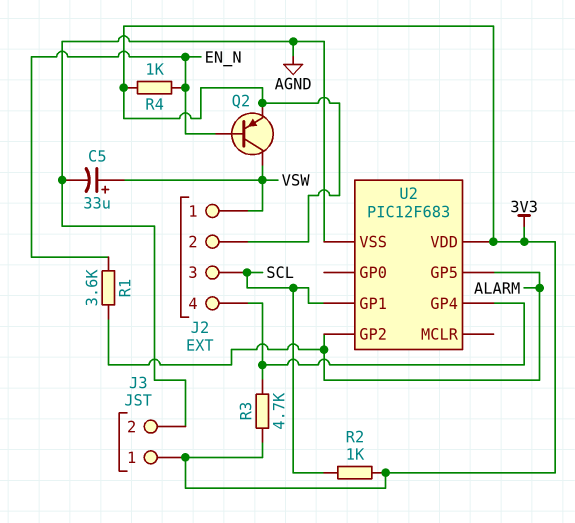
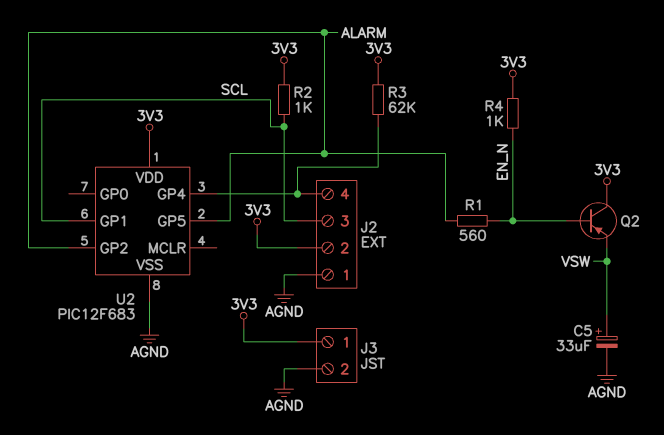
J2 pin 1: VSW -> AGND
Q2: PNP (B EN_N, C VSW, E 3V3) -> PNP (B EN_N, C 3V3, E VSW)
R1: 3.6k (ALARM, EN_N) -> 560 (ALARM, EN_N)
R3: 4.7k (3V3, J2/4) -> 62k (3V3, J2/4)

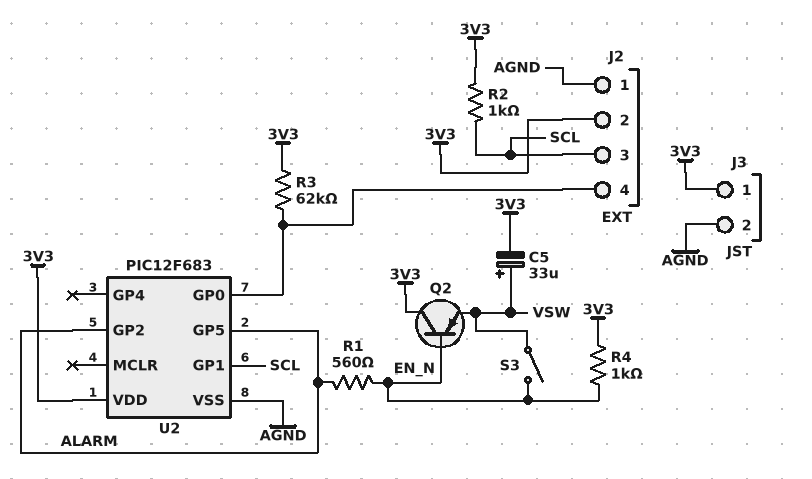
C5: 33uF (plus VSW, minus AGND) -> 33uF (plus VSW, minus 3V3)
S3: none -> switch (EN_N, VSW)
U2 pin GP0: none -> J2/4
U2 pin GP4: J2/4 -> none

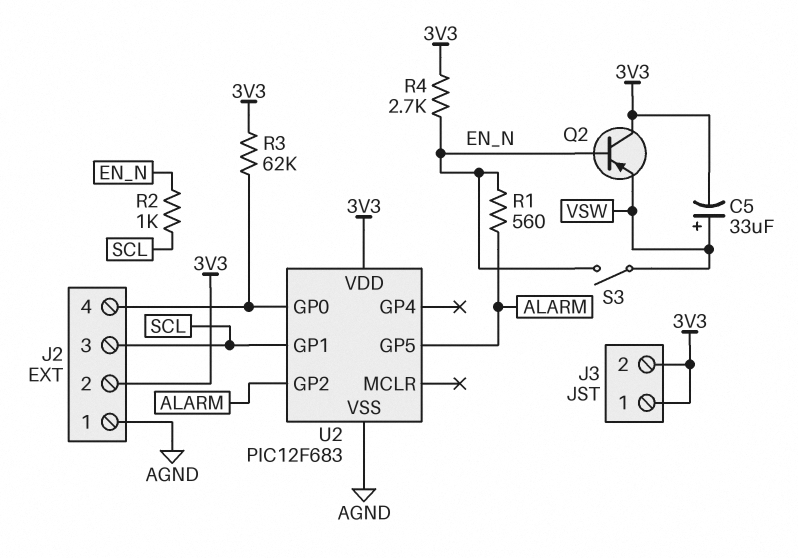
J3 pin 2: AGND -> 3V3
R2: 1k (3V3, SCL) -> 1k (EN_N, SCL)
R4: 1k (3V3, EN_N) -> 2.7k (3V3, EN_N)

